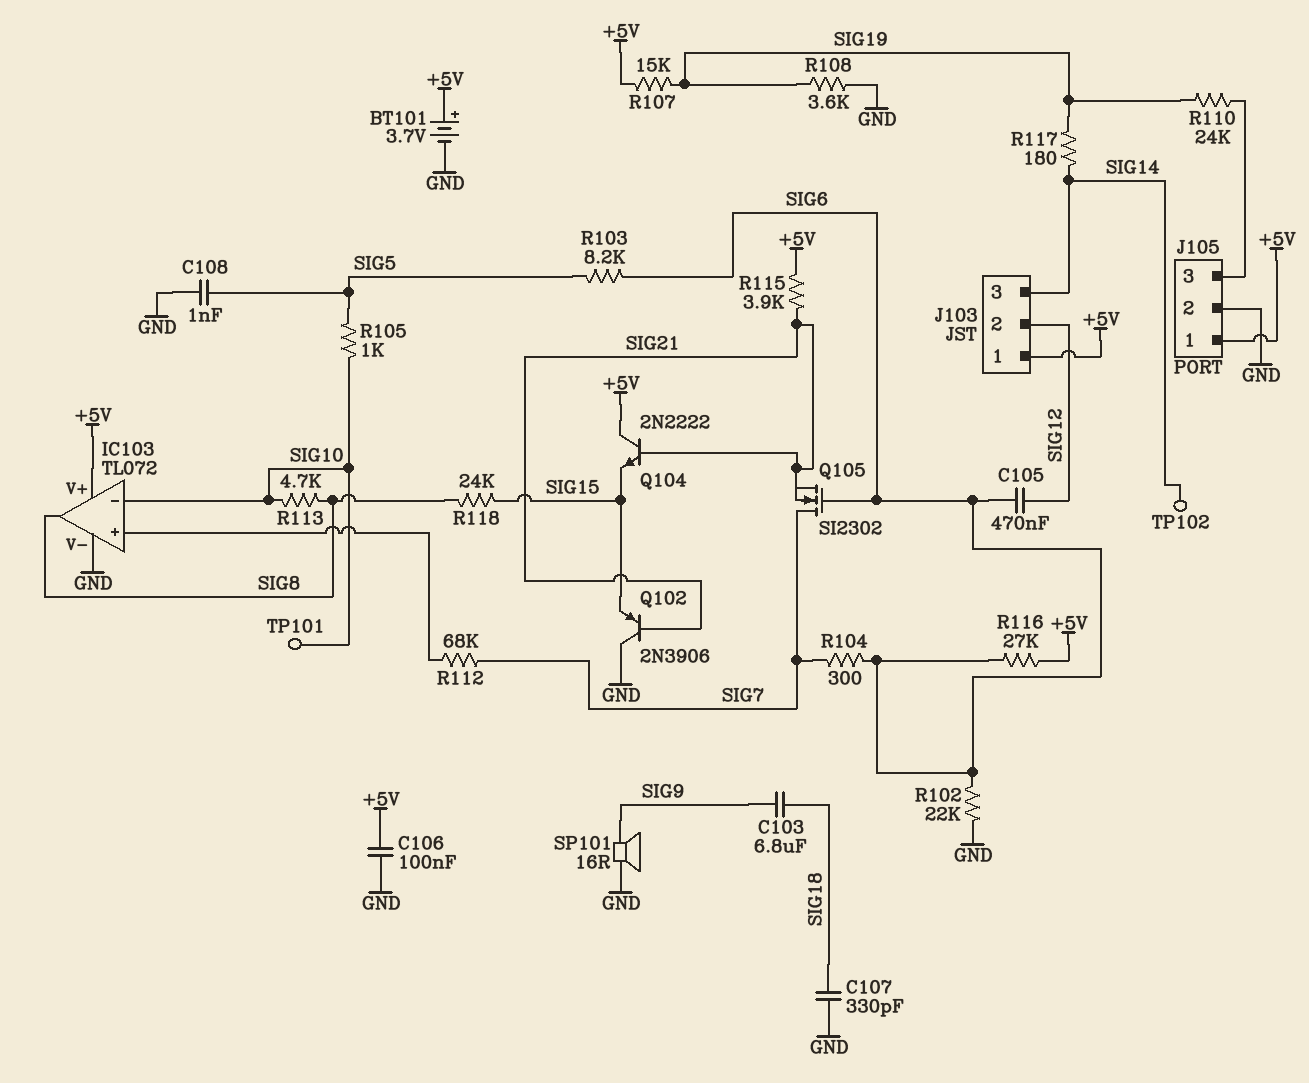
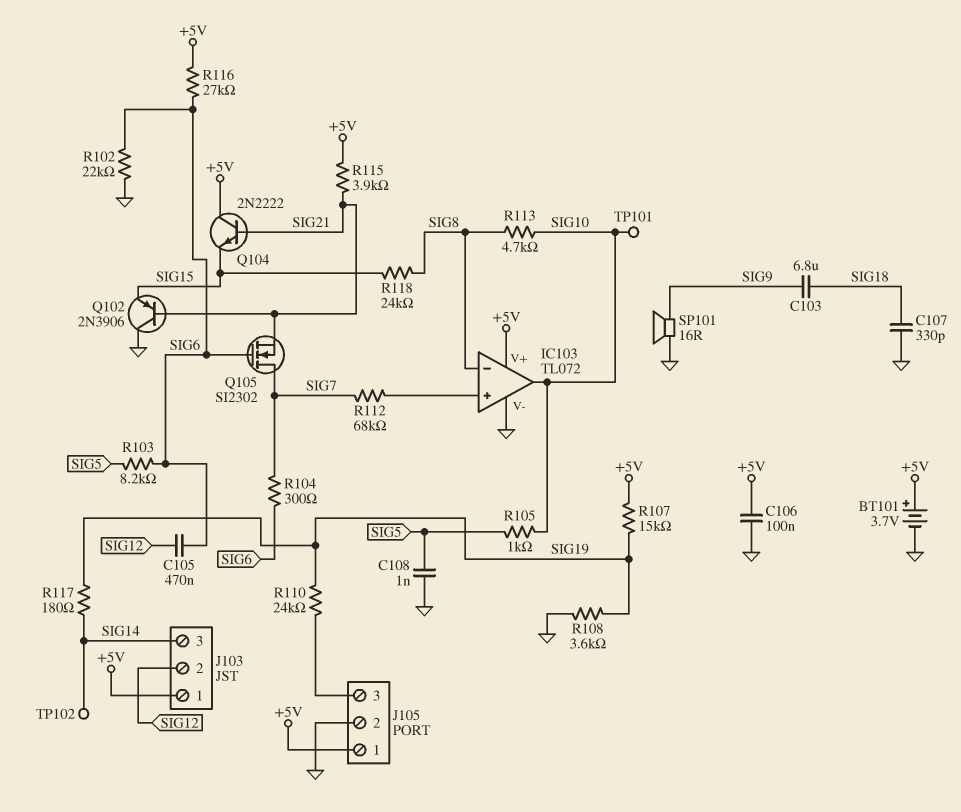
IC103 pin in-: SIG10 -> SIG8
IC103 pin out: SIG8 -> SIG10

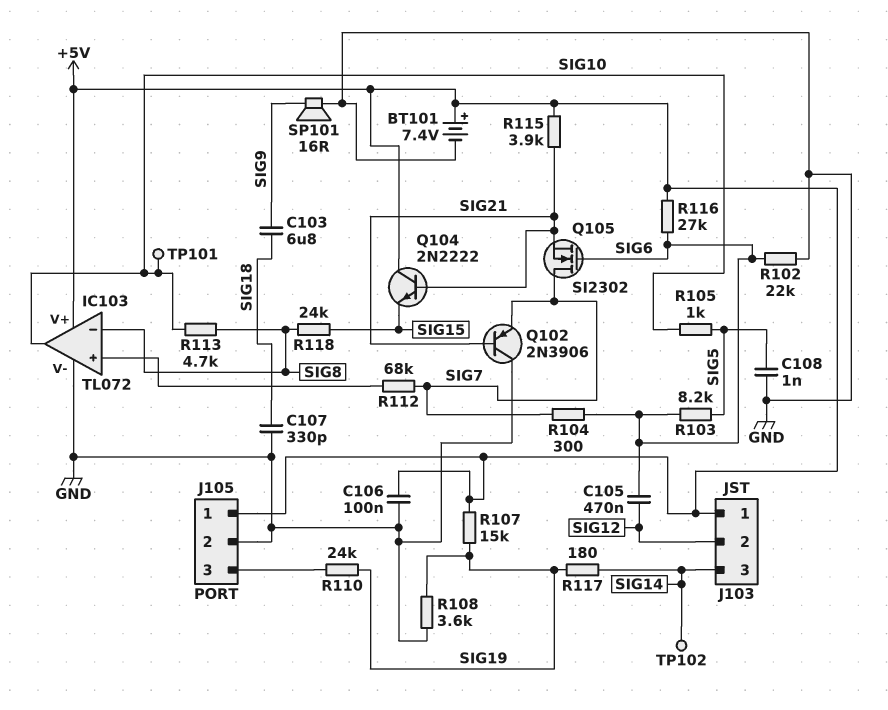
BT101: 3.7V (plus +5V, minus GND) -> 7.4V (plus +5V, minus GND)
Q102: PNP 2N3906 (B SIG21, C GND, E SIG15) -> PNP 2N3906 (B SIG21, C GND, E SIG7)

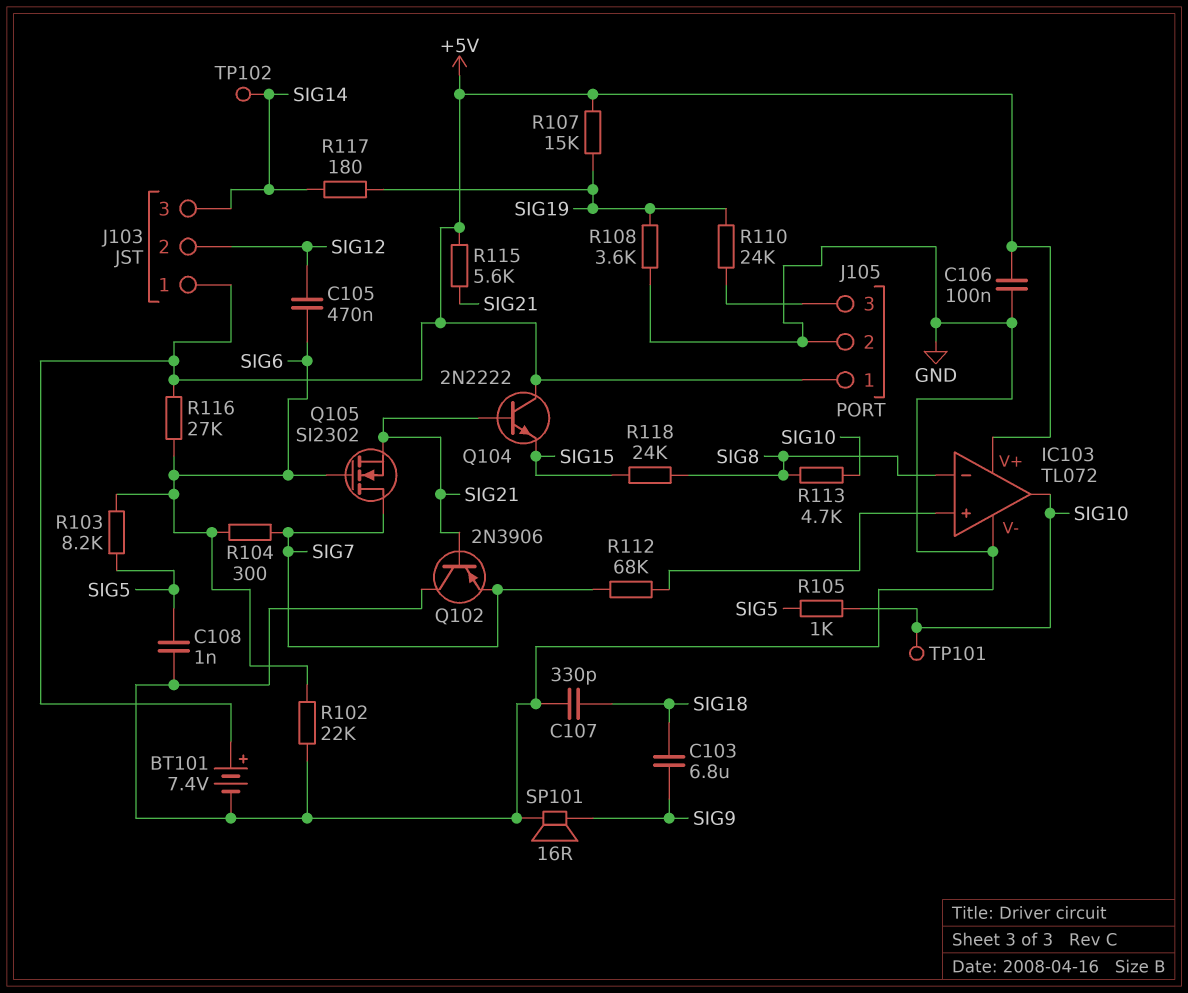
R115: 3.9k (+5V, SIG21) -> 5.6k (+5V, SIG21)

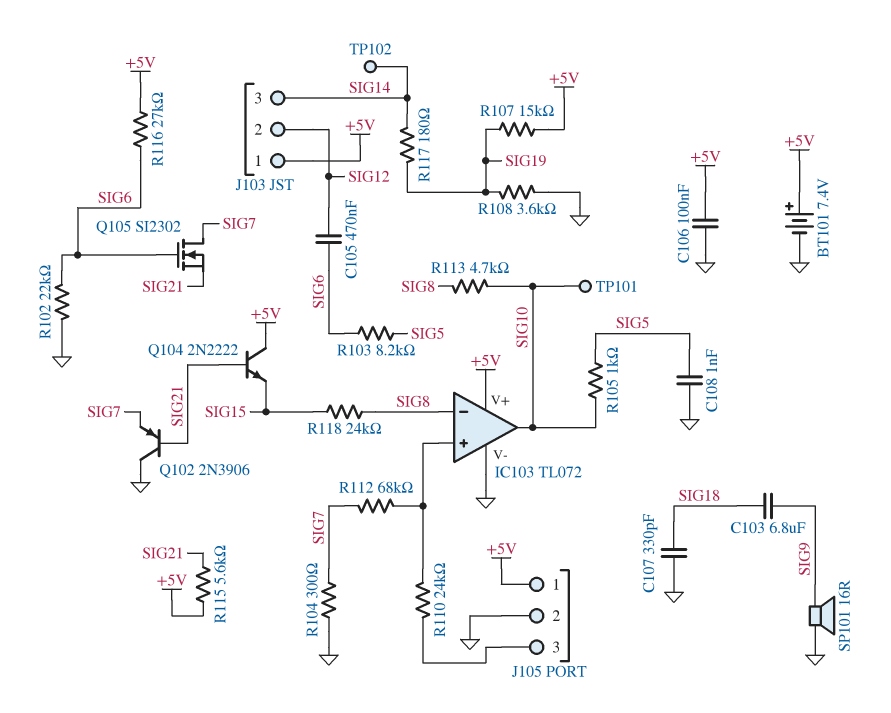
R104: 300 (SIG6, SIG7) -> 300 (GND, SIG7)
R110: 24k (J105/3, SIG19) -> 24k (IC103/in+, J105/3)

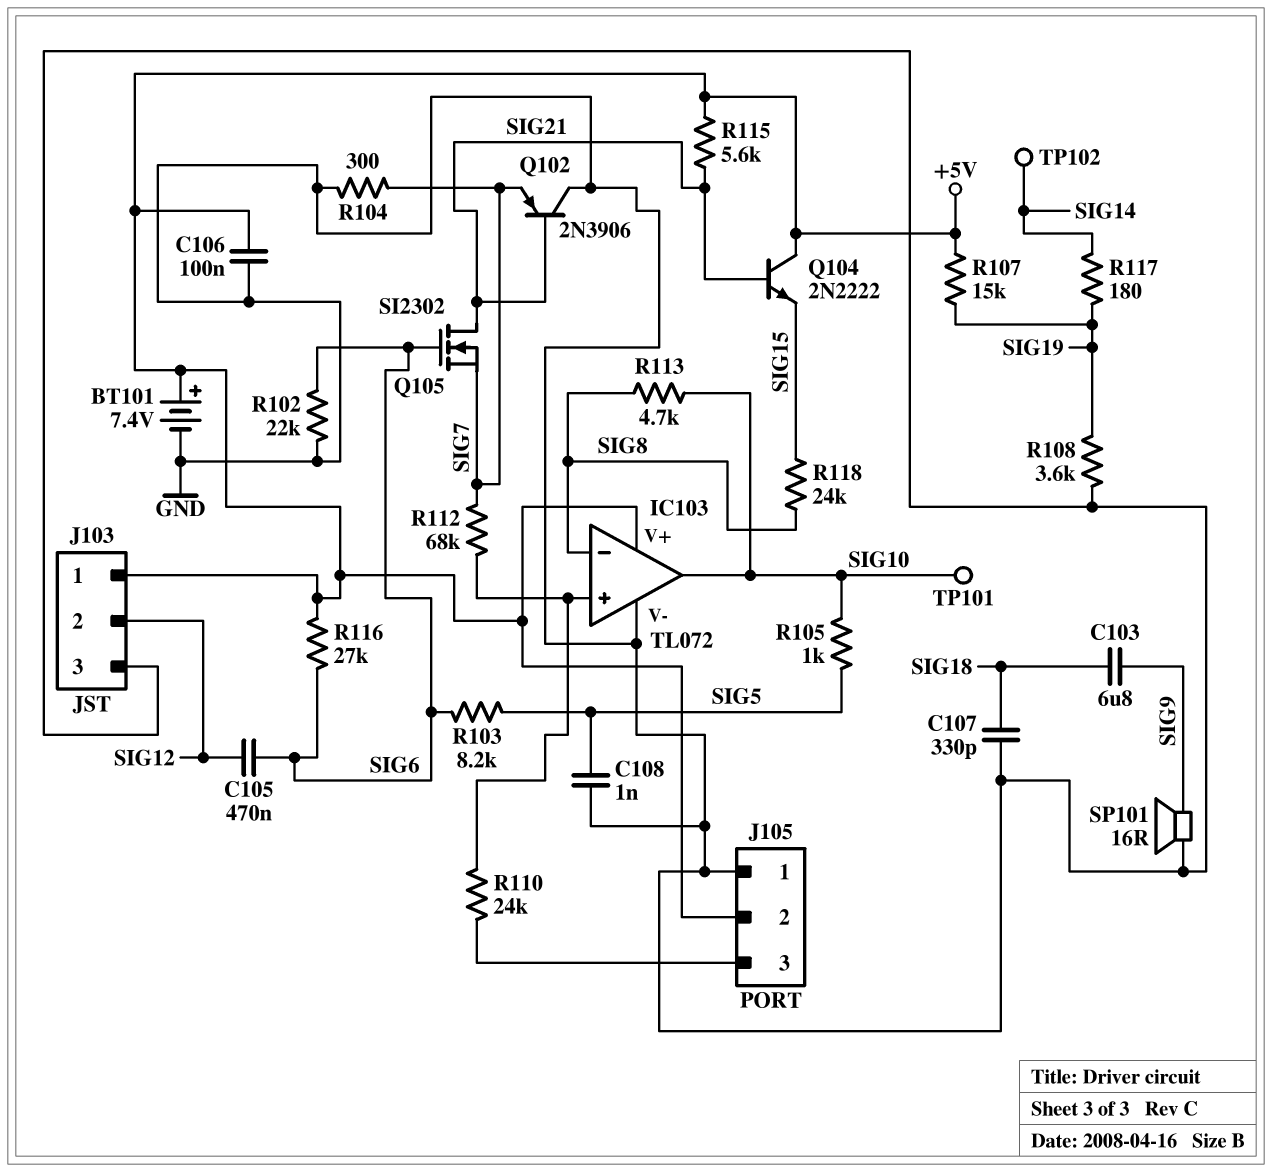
J103 pin 3: SIG14 -> GND
J105 pin 1: +5V -> GND
J105 pin 2: GND -> +5V
Q105: NMOS SI2302 (G SIG6, D SIG7, S SIG21) -> NMOS SI2302 (G SIG6, D SIG21, S SIG7)

